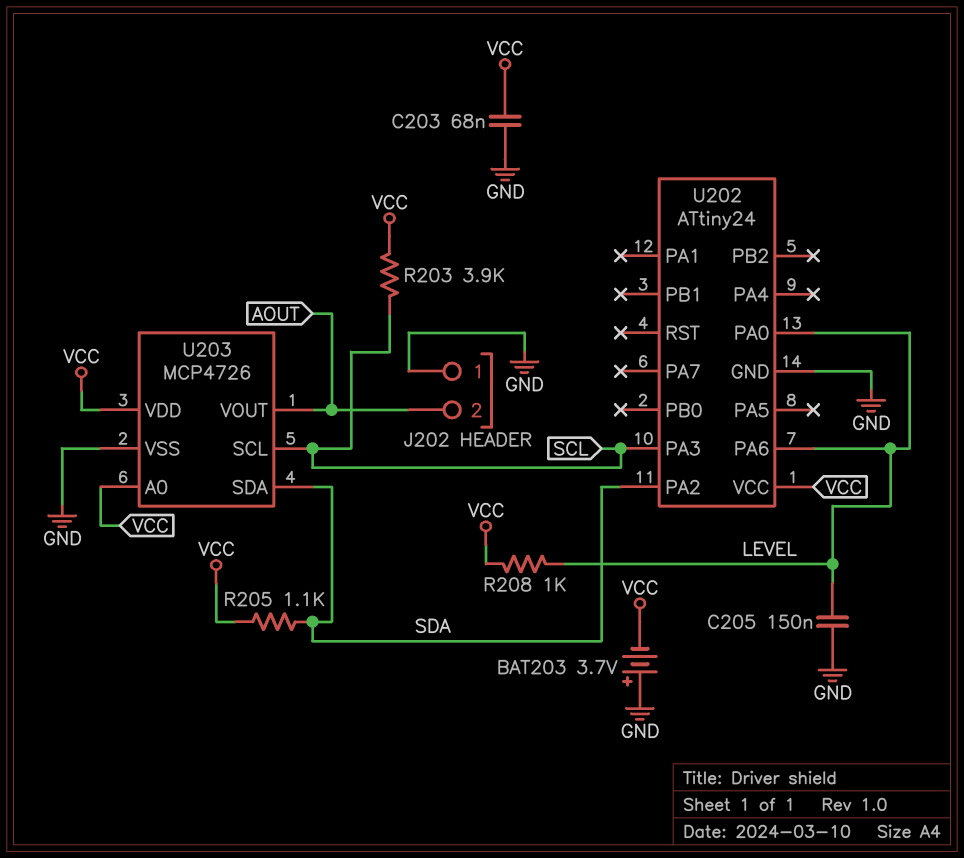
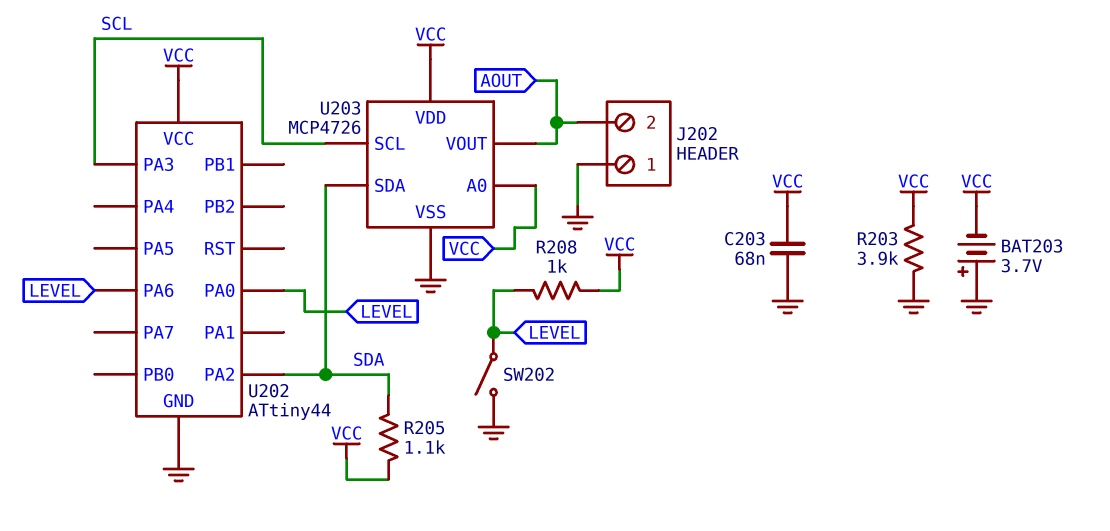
C205: 150nF (GND, LEVEL) -> none
R203: 3.9k (SCL, VCC) -> 3.9k (GND, VCC)
SW202: none -> switch (GND, LEVEL)
U202: ATtiny24 -> ATtiny44

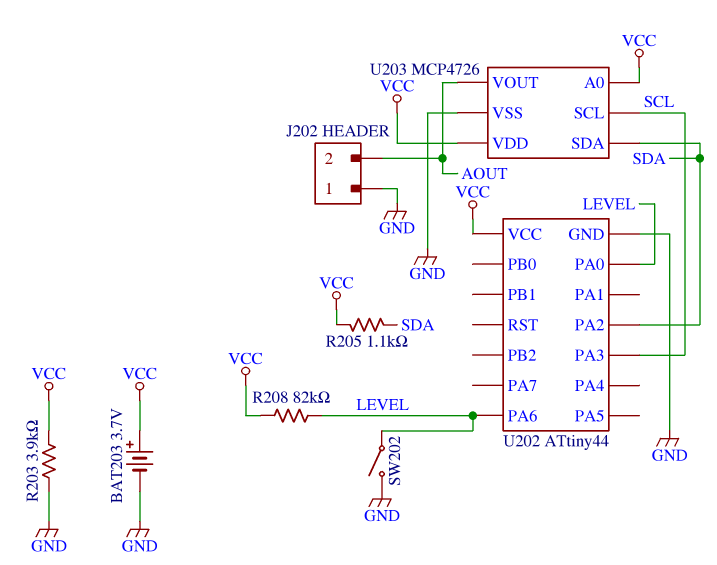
BAT203: 3.7V (plus GND, minus VCC) -> 3.7V (plus VCC, minus GND)
C203: 68nF (GND, VCC) -> none
R208: 1k (LEVEL, VCC) -> 82k (LEVEL, VCC)

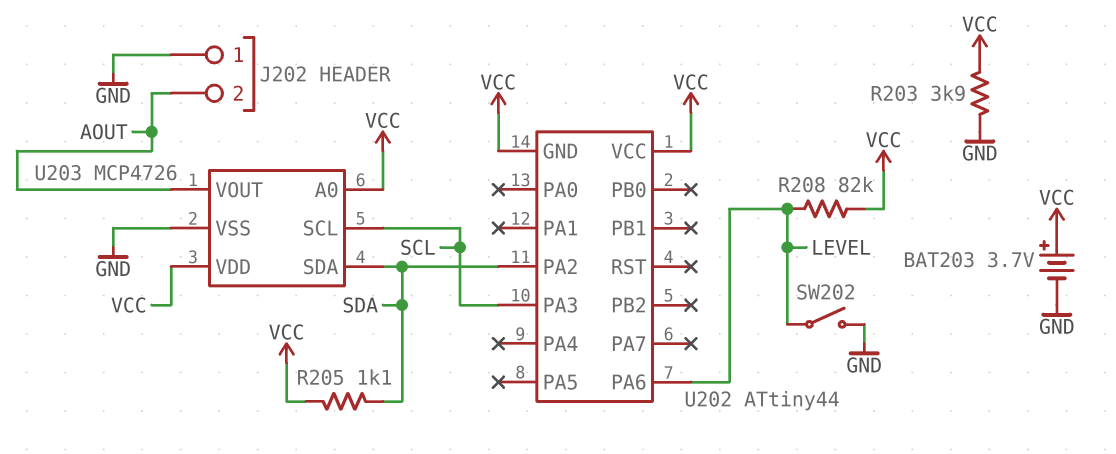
U202 pin GND: GND -> VCC
U202 pin PA0: LEVEL -> none

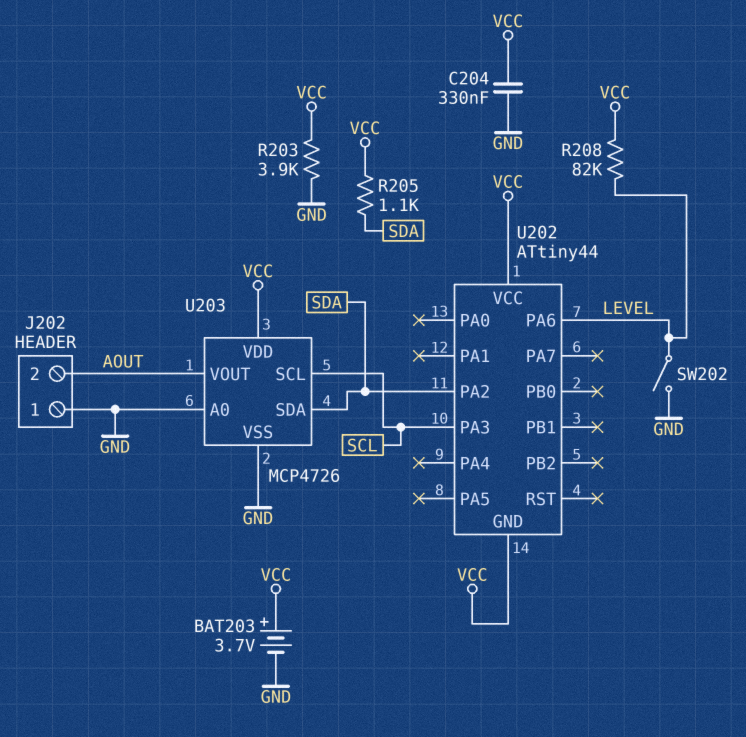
C204: none -> 330nF (GND, VCC)
U203 pin A0: VCC -> GND

